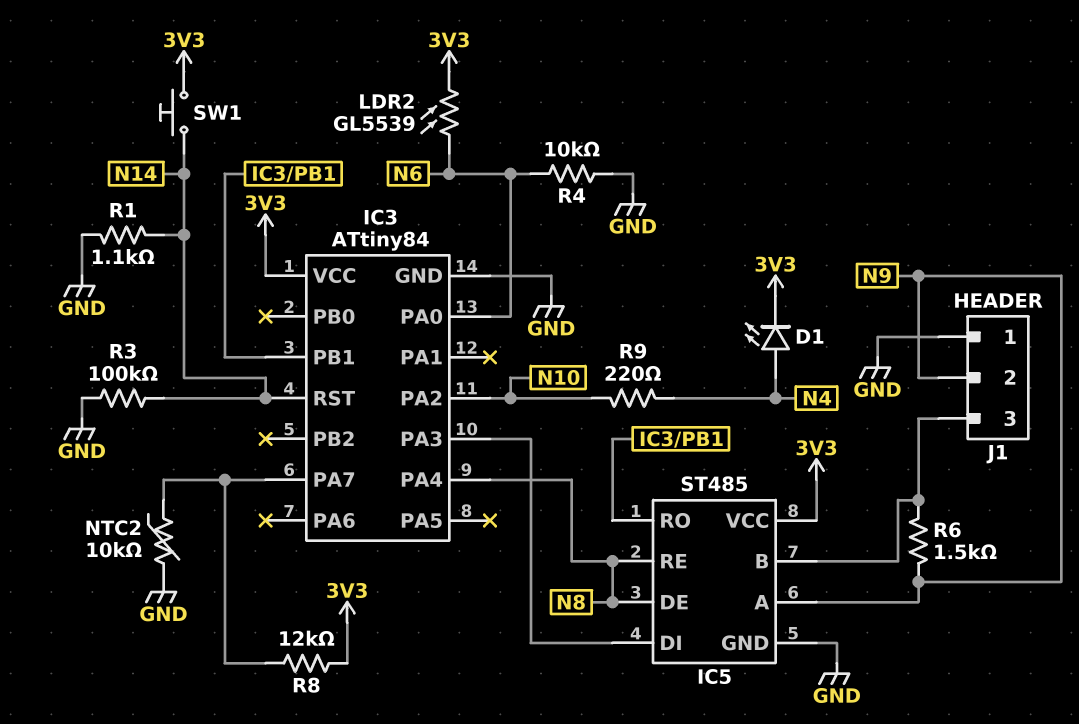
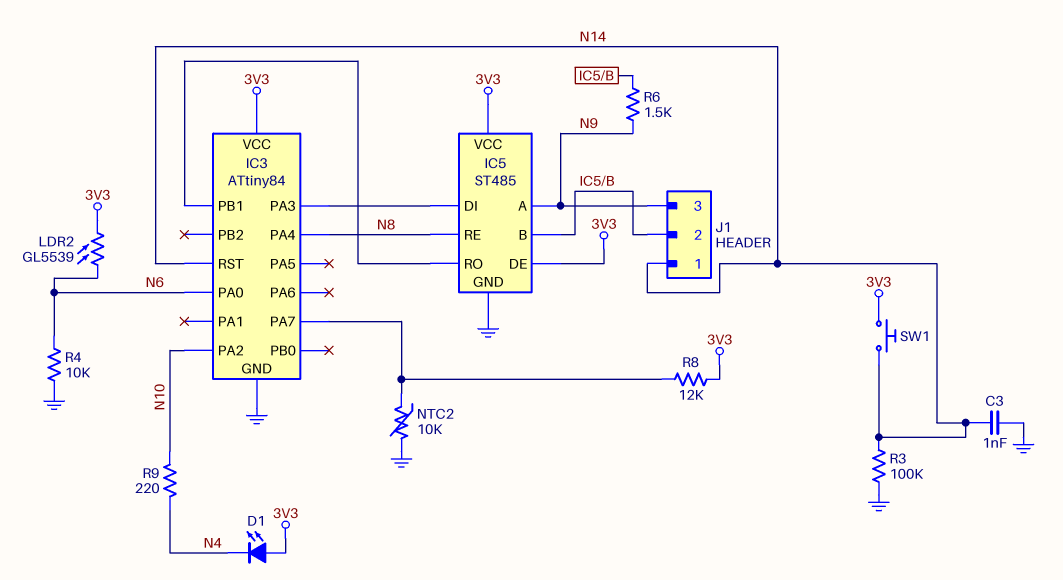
C3: none -> 1nF (GND, N14)
D1: LED (A N4, K 3V3) -> LED (A 3V3, K N4)
IC5 pin DE: N8 -> 3V3
J1 pin 1: GND -> N14
J1 pin 2: N9 -> IC5/B
J1 pin 3: IC5/B -> N9
R1: 1.1k (GND, N14) -> none

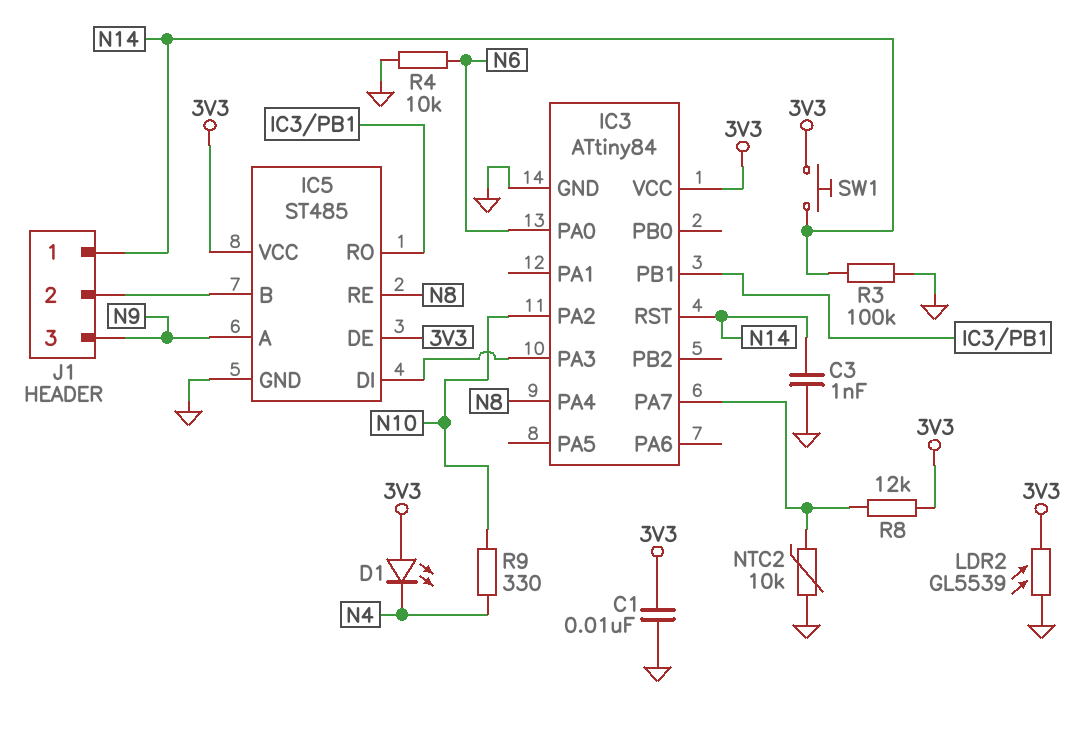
C1: none -> 10nF (3V3, GND)
LDR2: GL5539 (3V3, N6) -> GL5539 (3V3, GND)
R6: 1.5k (IC5/B, N9) -> none
R9: 220 (N4, N10) -> 330 (N4, N10)

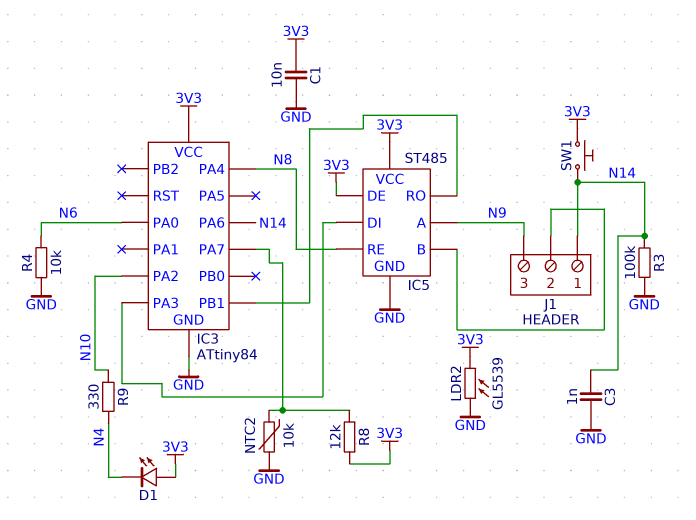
IC3 pin PA6: none -> N14
IC3 pin RST: N14 -> none

